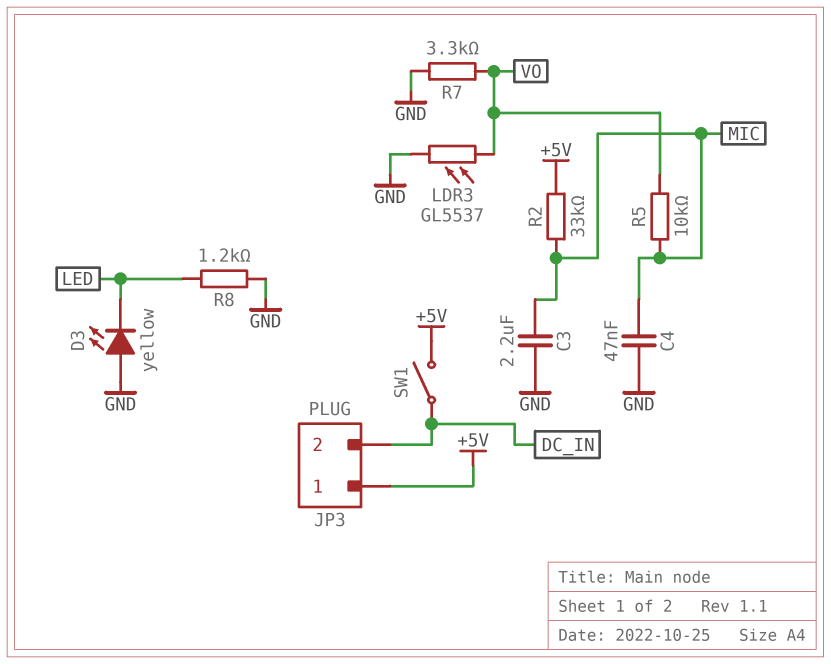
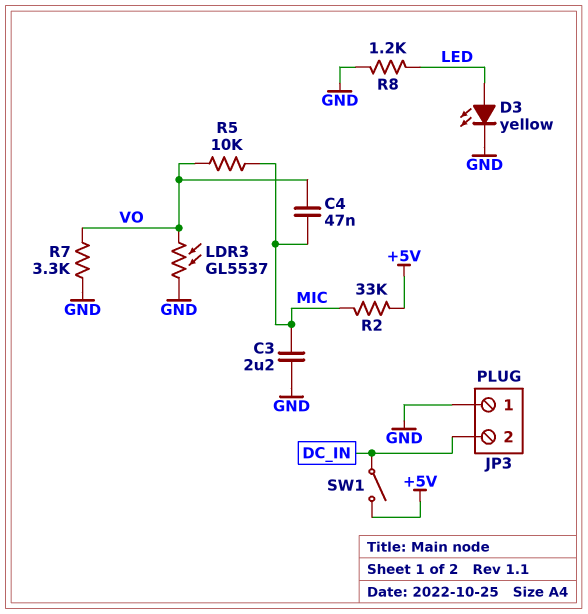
C4: 47nF (GND, MIC) -> 47nF (MIC, VO)
D3: LED yellow (A GND, K LED) -> LED yellow (A LED, K GND)
JP3 pin 1: +5V -> GND

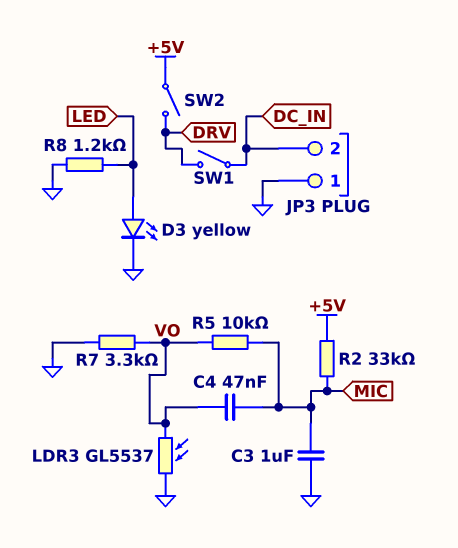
C3: 2.2uF (GND, MIC) -> 1uF (GND, MIC)
SW1: switch (+5V, DC_IN) -> switch (DC_IN, DRV)
SW2: none -> switch (+5V, DRV)

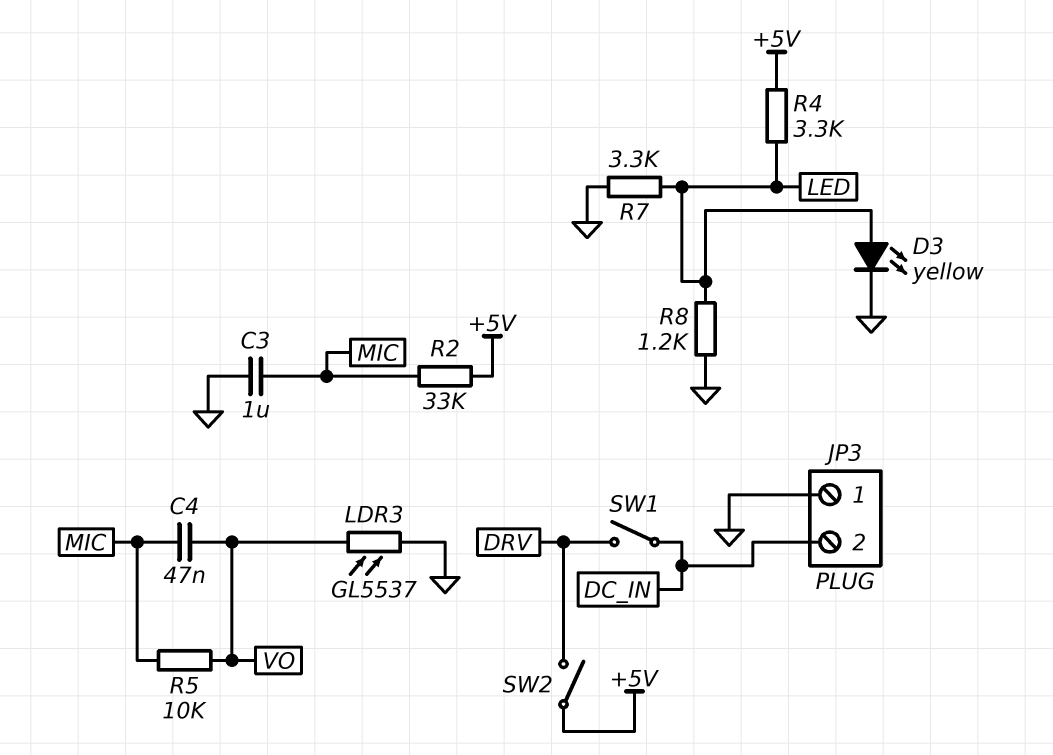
R4: none -> 3.3k (+5V, LED)
R7: 3.3k (GND, VO) -> 3.3k (GND, LED)

